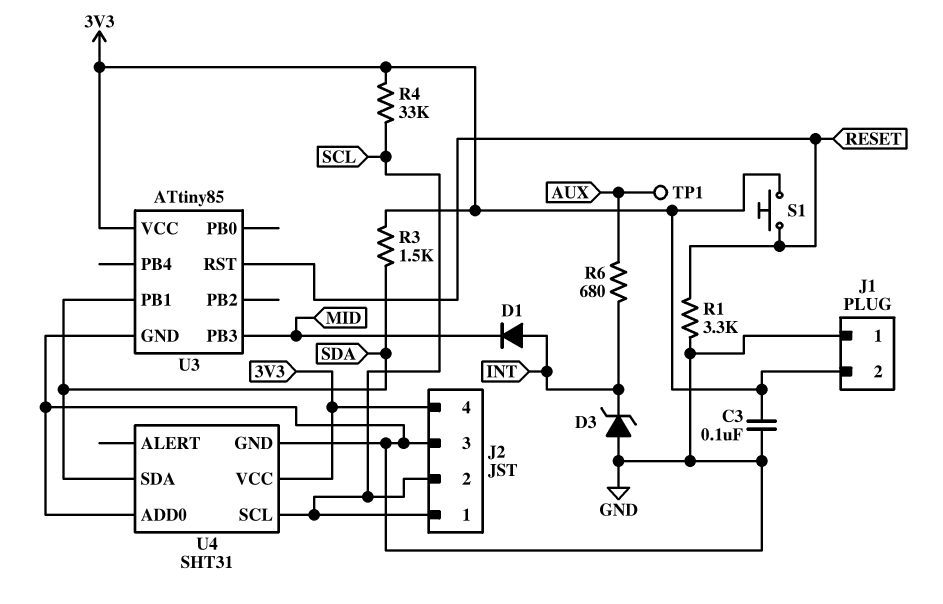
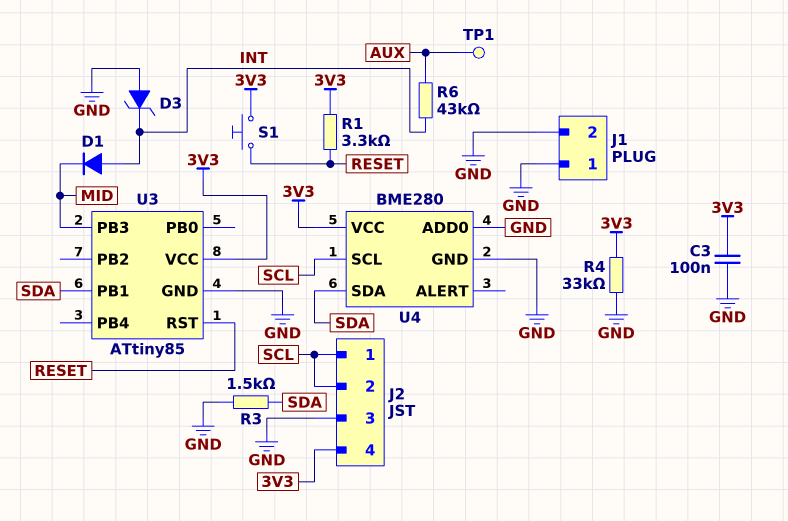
J1 pin 2: 3V3 -> GND
R1: 3.3k (GND, RESET) -> 3.3k (3V3, RESET)
R3: 1.5k (3V3, SDA) -> 1.5k (GND, SDA)
R4: 33k (3V3, SCL) -> 33k (3V3, GND)
R6: 680 (AUX, INT) -> 43k (AUX, INT)
U4: SHT31 -> BME280

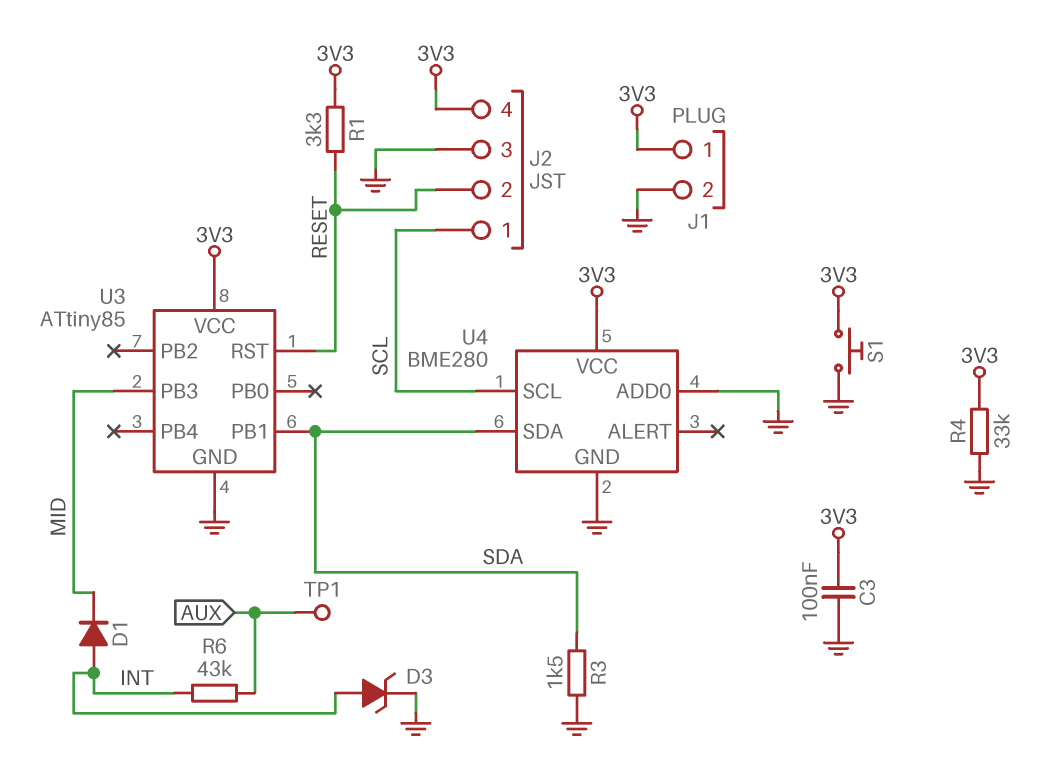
D3: zener (A GND, K INT) -> zener (A INT, K GND)
J1 pin 1: GND -> 3V3
J2 pin 2: SCL -> RESET
S1: button (3V3, RESET) -> button (3V3, GND)

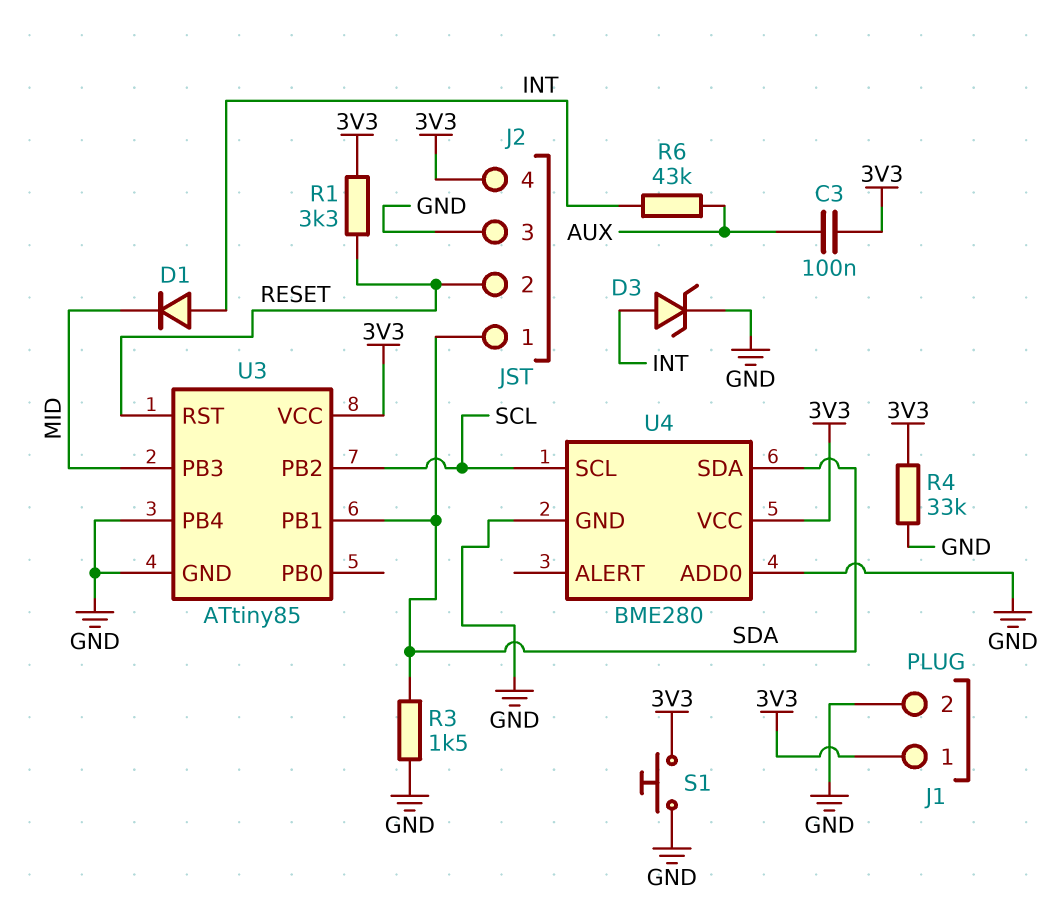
C3: 100nF (3V3, GND) -> 100nF (3V3, AUX)
J2 pin 1: SCL -> SDA
TP1: test point (AUX) -> none
U3 pin PB2: none -> SCL
U3 pin PB4: none -> GND

